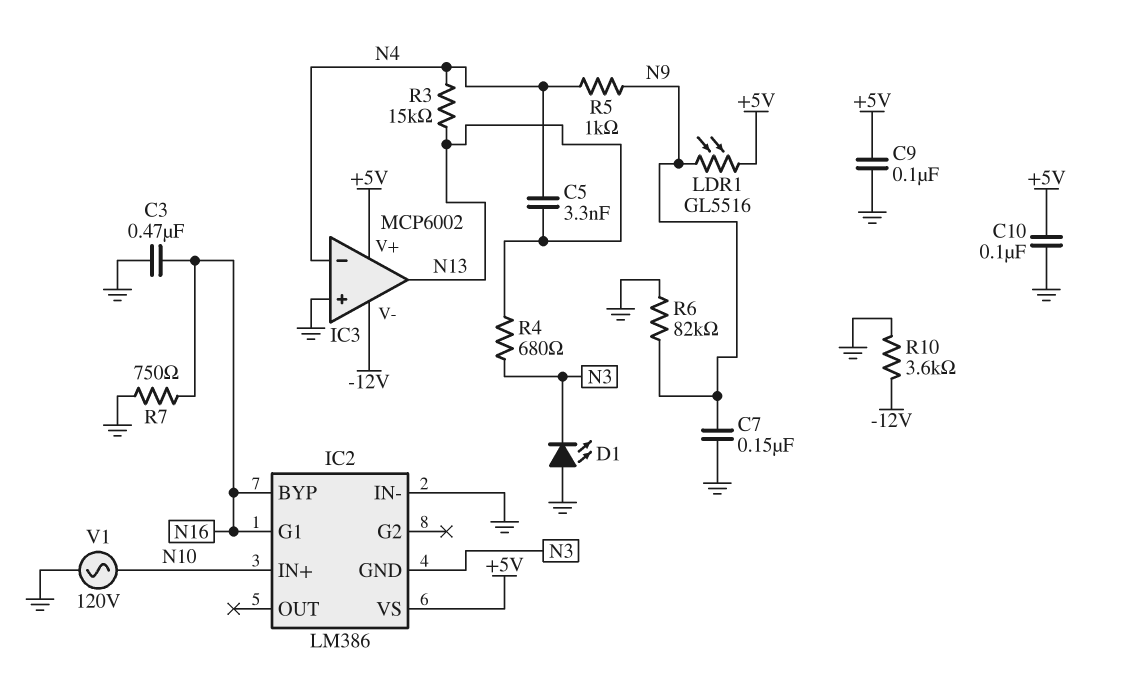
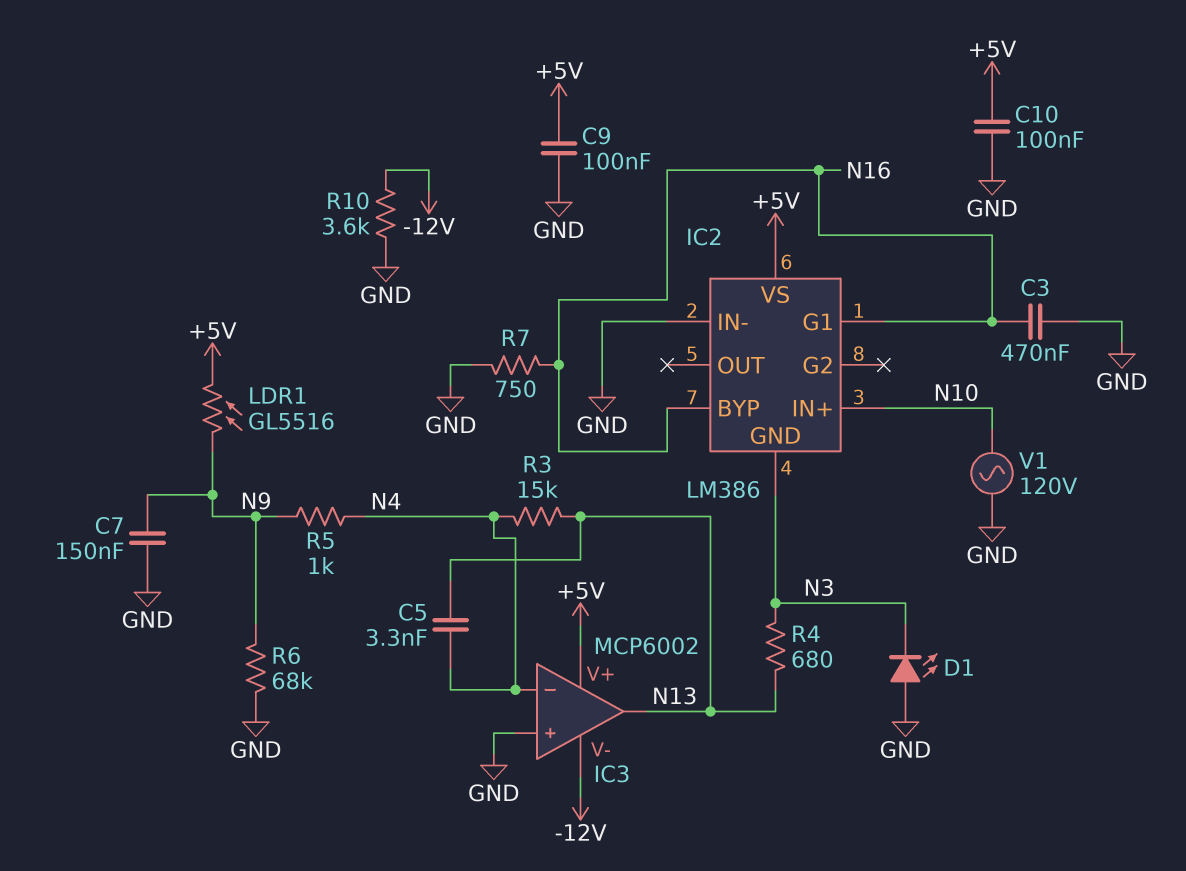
R6: 82k (GND, N9) -> 68k (GND, N9)

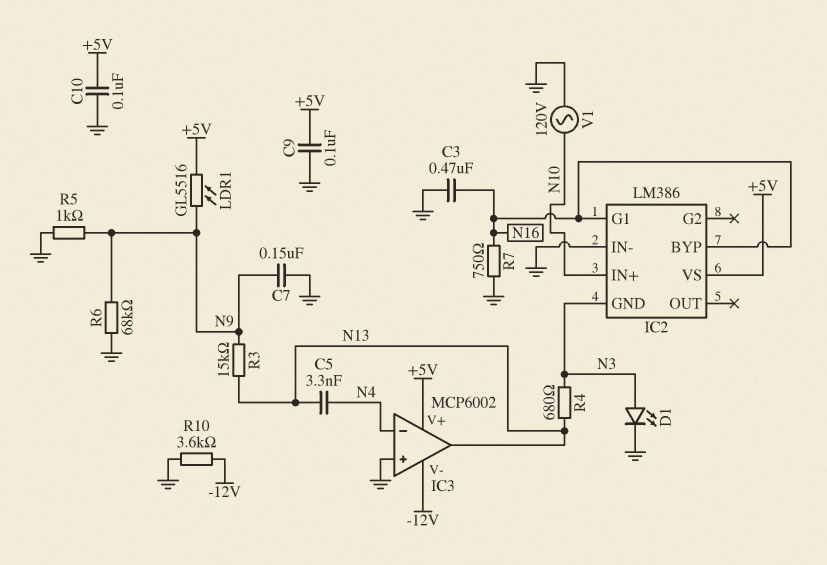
D1: LED (A GND, K N3) -> LED (A N3, K GND)
R3: 15k (N4, N13) -> 15k (N9, N13)
R5: 1k (N4, N9) -> 1k (GND, N9)

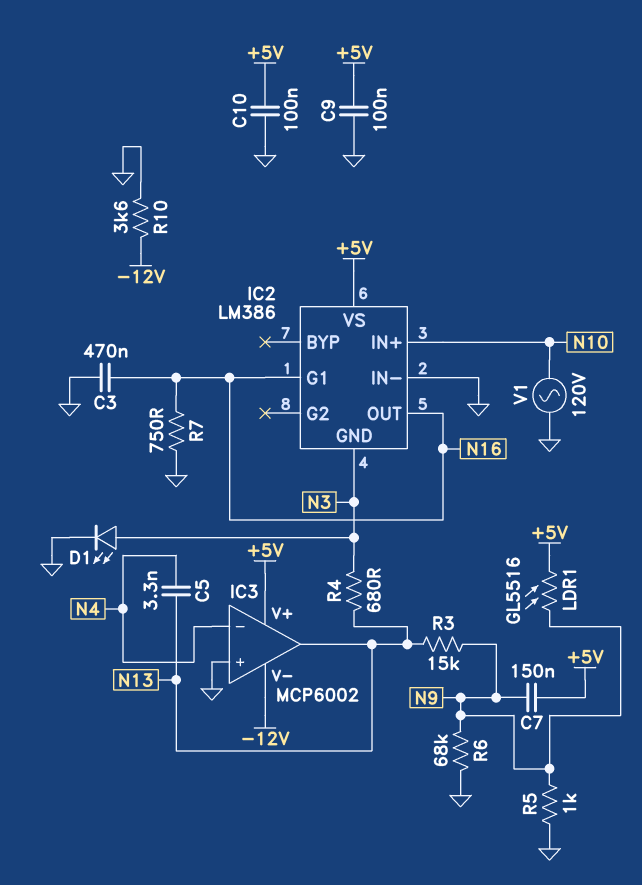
C7: 150nF (GND, N9) -> 150nF (+5V, N9)
IC2 pin BYP: N16 -> none
IC2 pin OUT: none -> N16

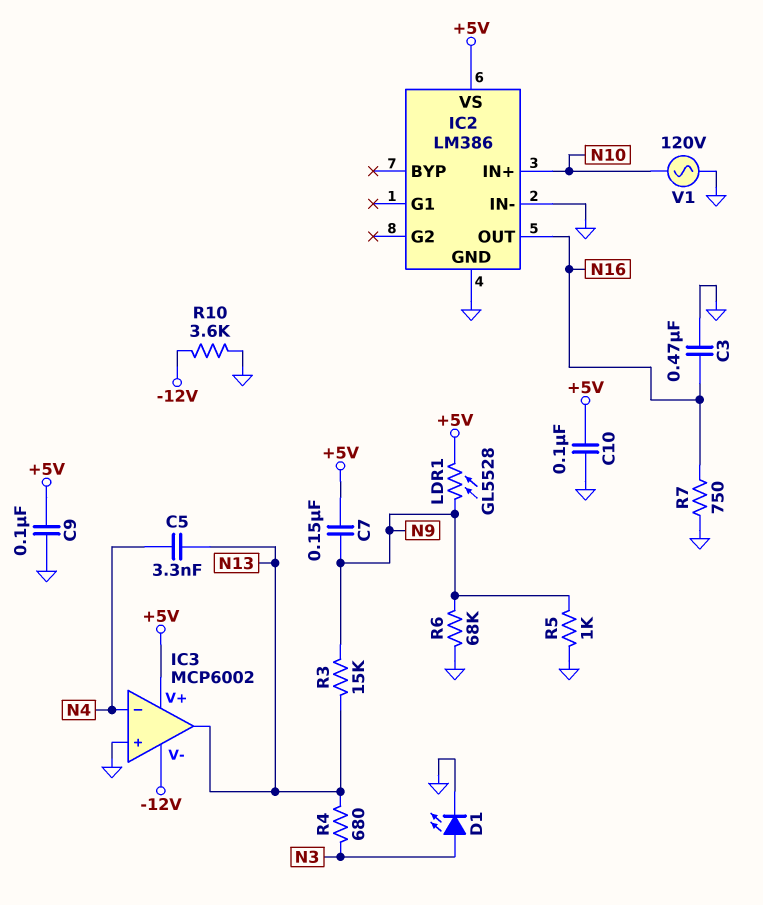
IC2 pin G1: N16 -> none
IC2 pin GND: N3 -> GND
LDR1: GL5516 (+5V, N9) -> GL5528 (+5V, N9)

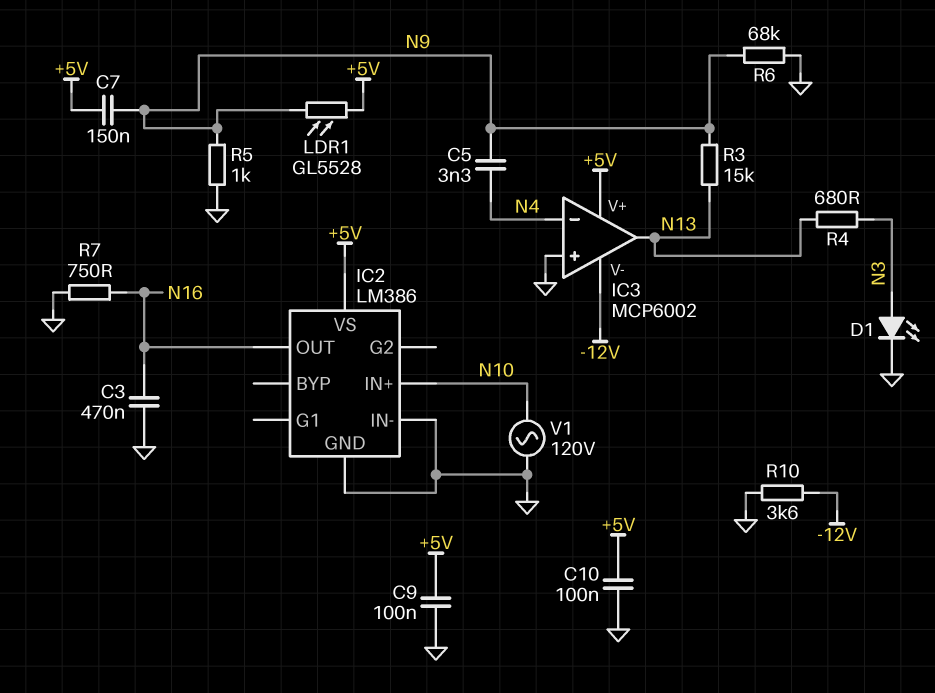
C5: 3.3nF (N4, N13) -> 3.3nF (N4, N9)

